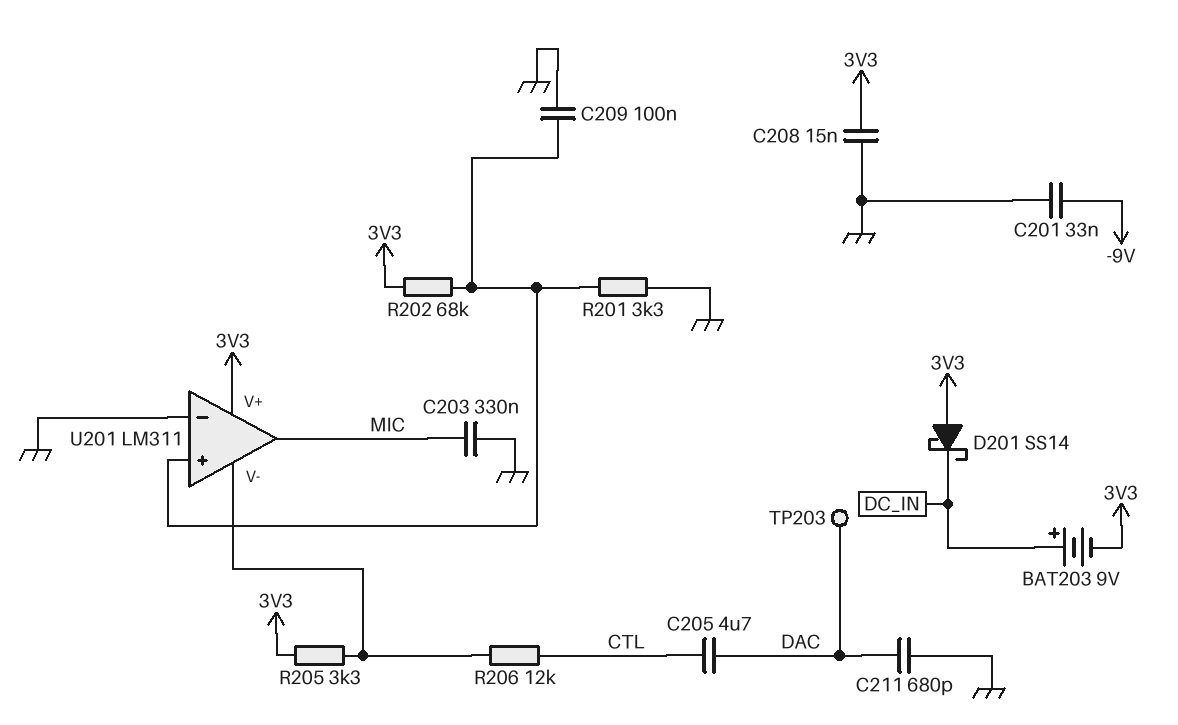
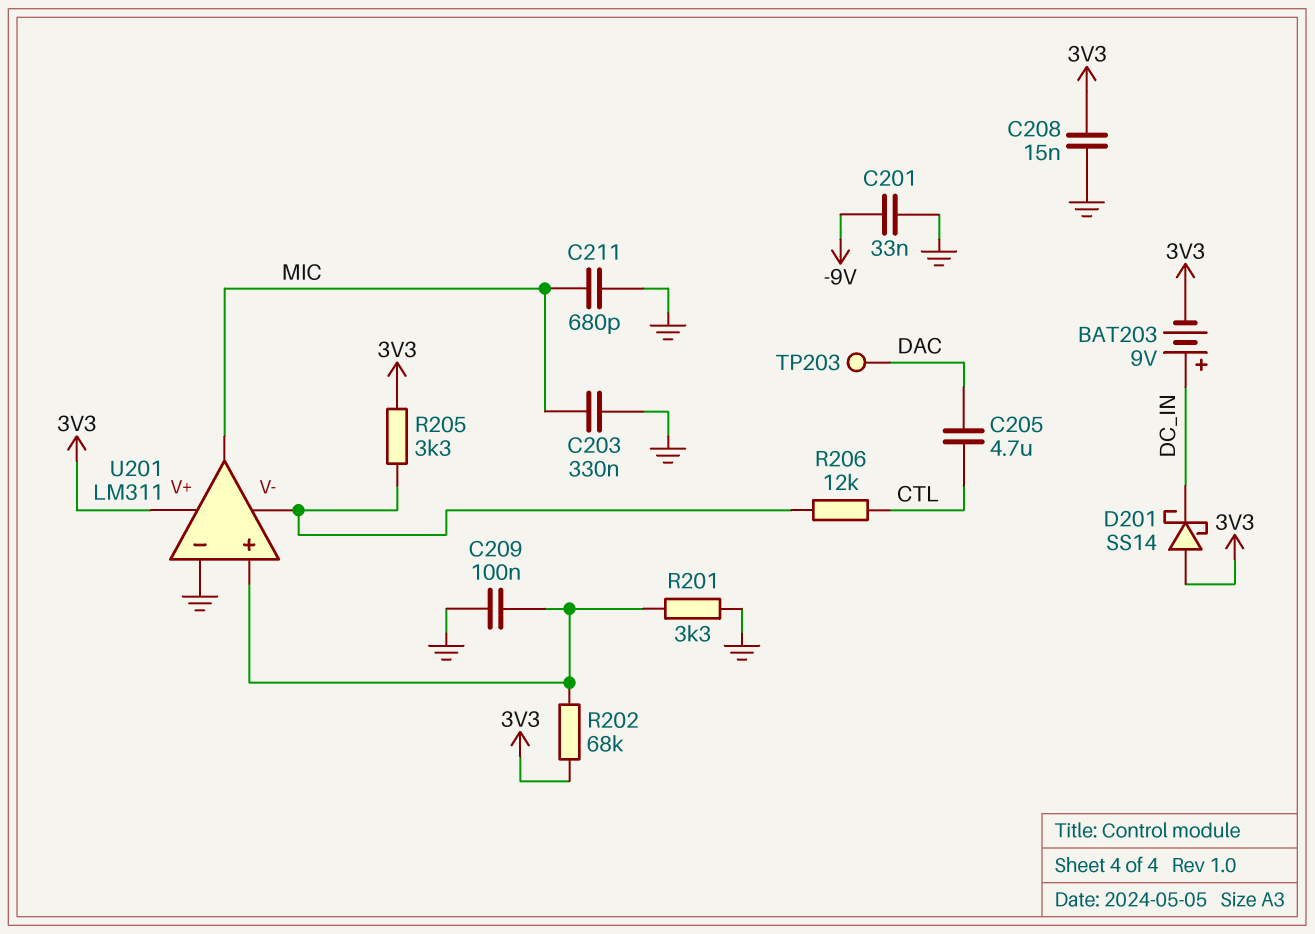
C211: 680pF (DAC, GND) -> 680pF (GND, MIC)

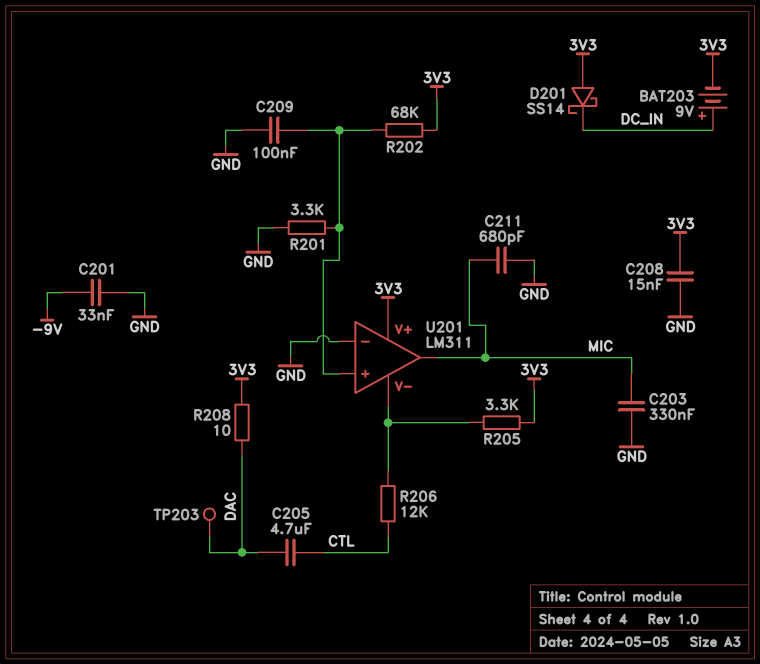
R208: none -> 10 (3V3, DAC)

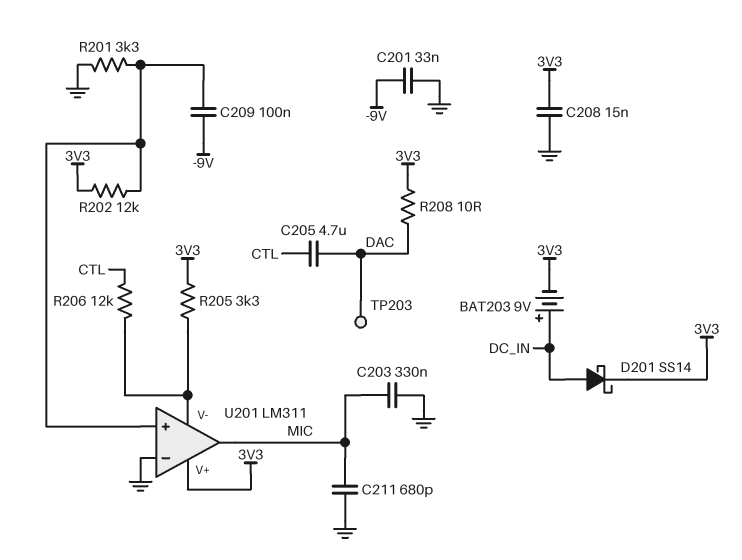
C209: 100nF (GND, U201/in+) -> 100nF (-9V, U201/in+)
D201: schottky SS14 (A 3V3, K DC_IN) -> schottky SS14 (A DC_IN, K 3V3)
R202: 68k (3V3, U201/in+) -> 12k (3V3, U201/in+)

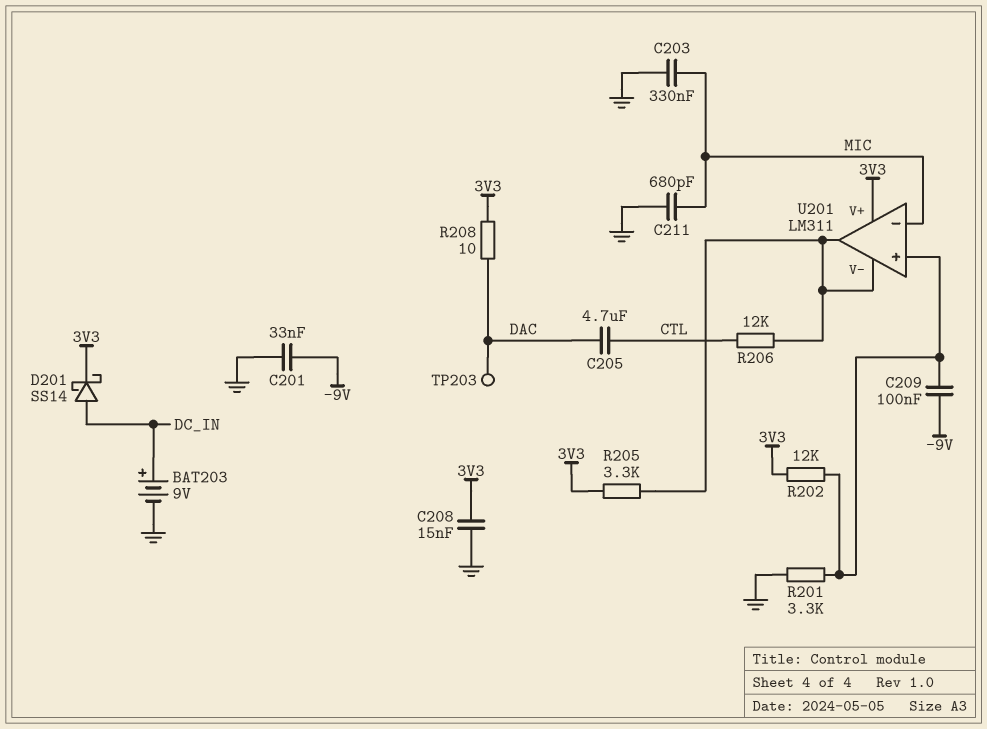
BAT203: 9V (plus DC_IN, minus 3V3) -> 9V (plus DC_IN, minus GND)
U201 pin in-: GND -> MIC
U201 pin out: MIC -> U201/V-

